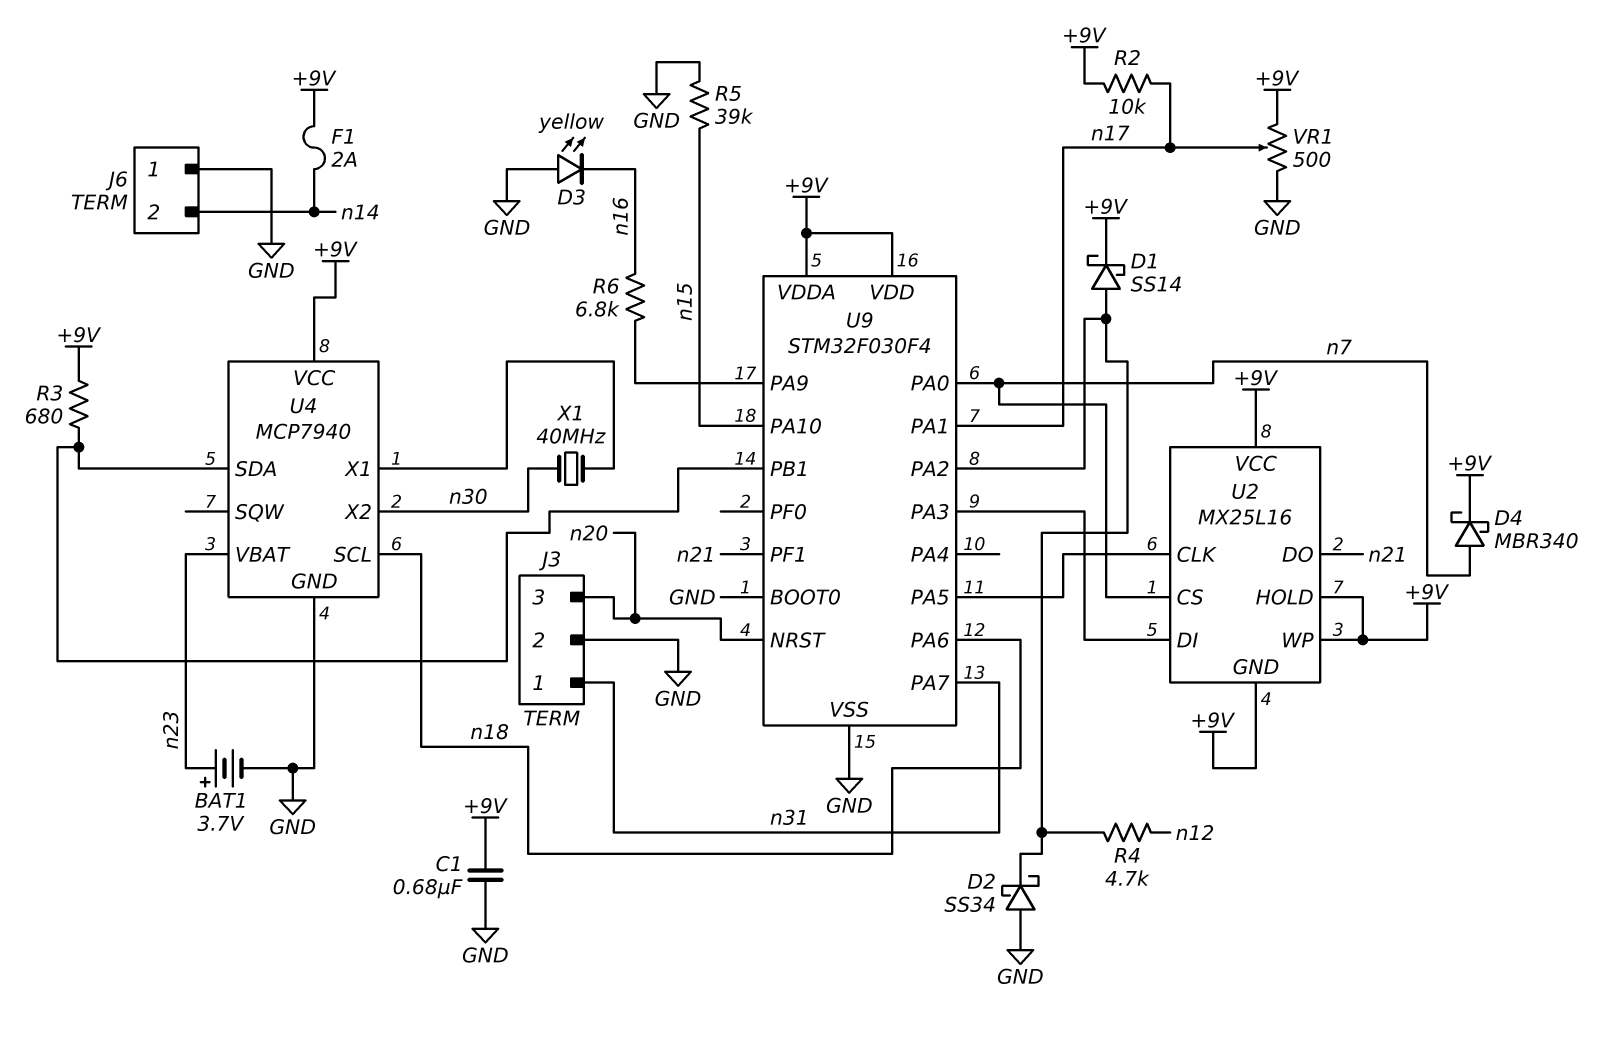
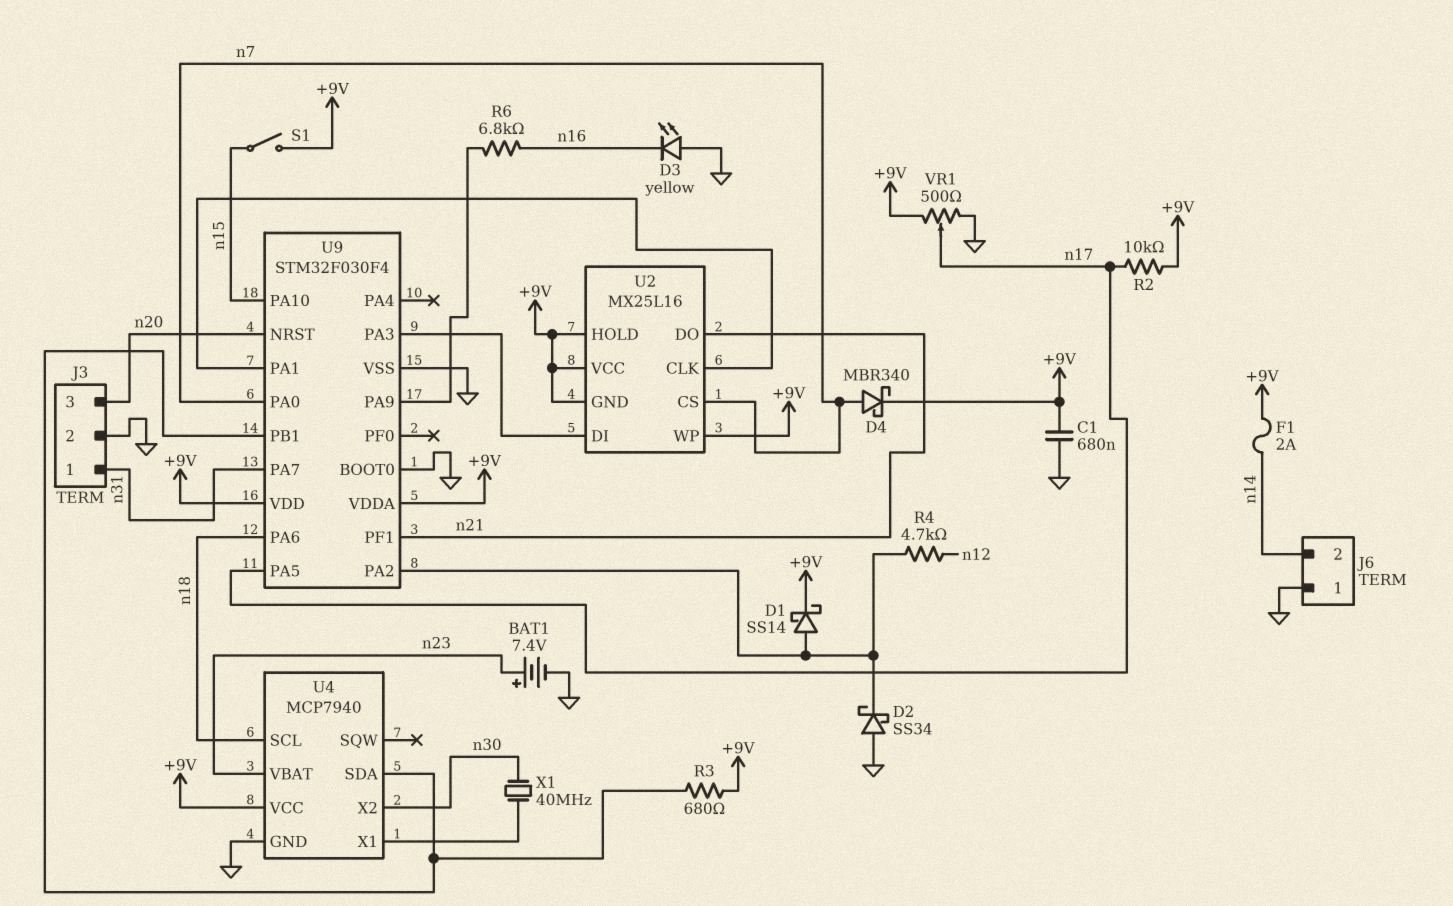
BAT1: 3.7V (plus n23, minus GND) -> 7.4V (plus n23, minus GND)
R5: 39k (GND, n15) -> none
S1: none -> switch (+9V, n15)
U9 pin PA1: n17 -> U2/CLK
U9 pin PA5: U2/CLK -> n17

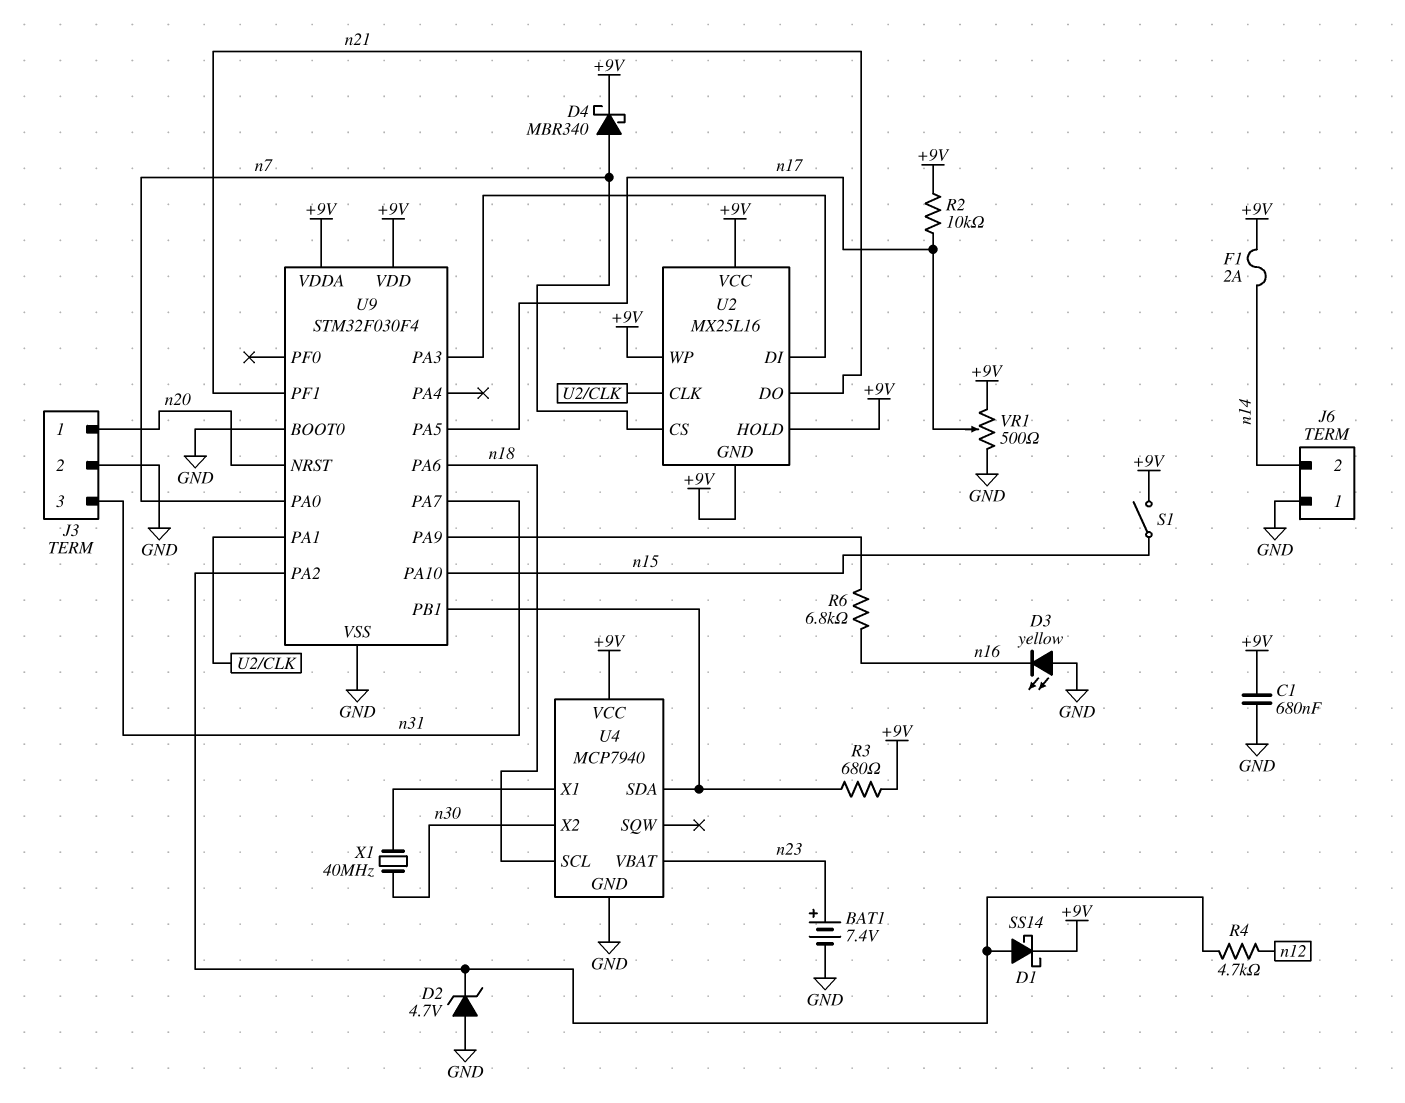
D2: schottky SS34 (A GND, K U9/PA2) -> zener 4.7V (A GND, K U9/PA2)
J3 pin 1: n31 -> n20
J3 pin 3: n20 -> n31

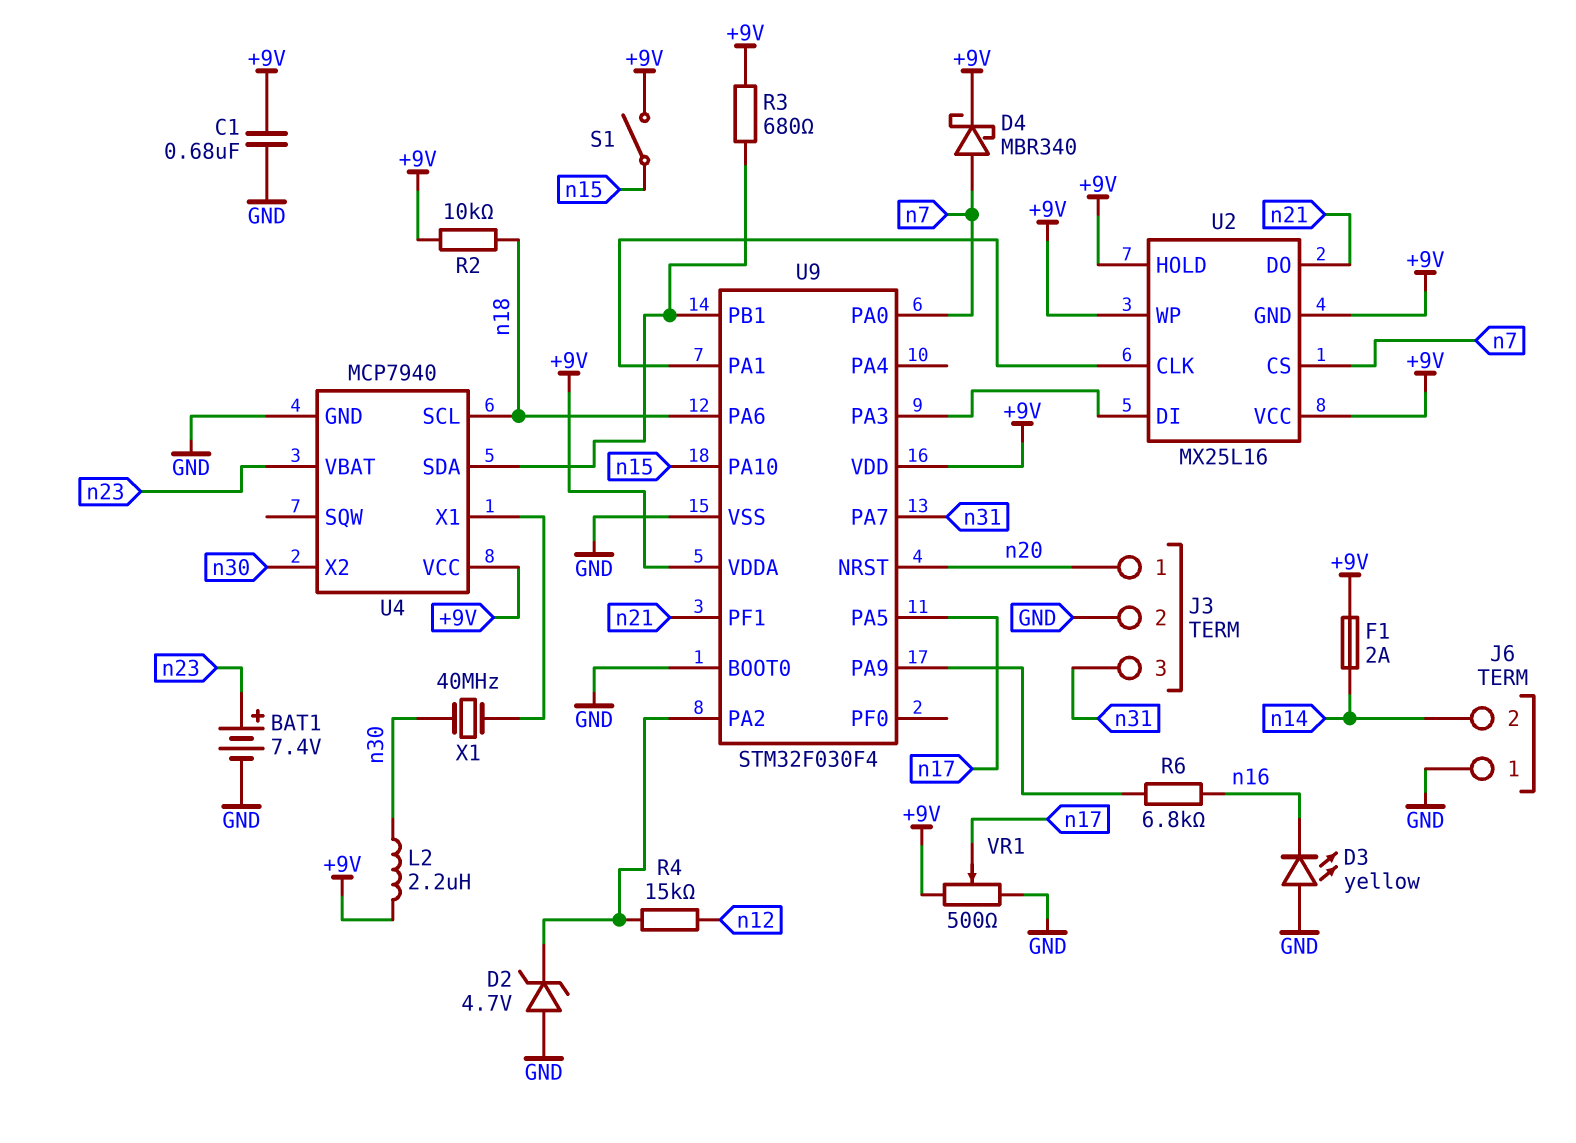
D1: schottky SS14 (A U9/PA2, K +9V) -> none
L2: none -> 2.2uH (+9V, n30)
R2: 10k (+9V, n17) -> 10k (+9V, n18)
R4: 4.7k (U9/PA2, n12) -> 15k (U9/PA2, n12)

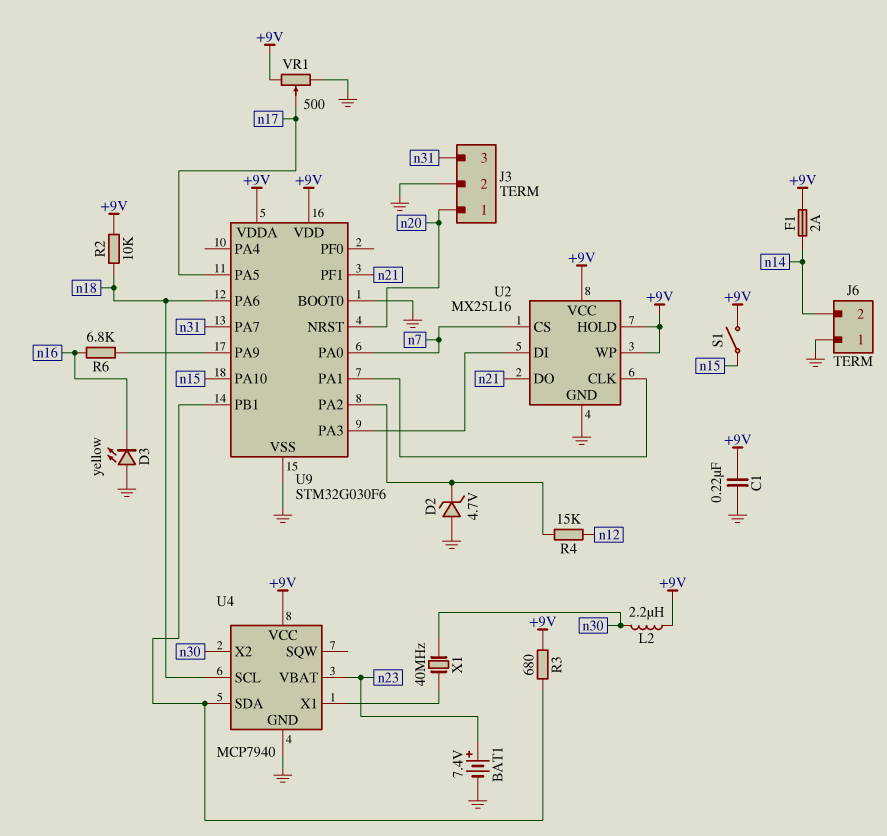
C1: 680nF (+9V, GND) -> 220nF (+9V, GND)
D4: schottky MBR340 (A n7, K +9V) -> none
U2 pin GND: +9V -> GND
U9: STM32F030F4 -> STM32G030F6

